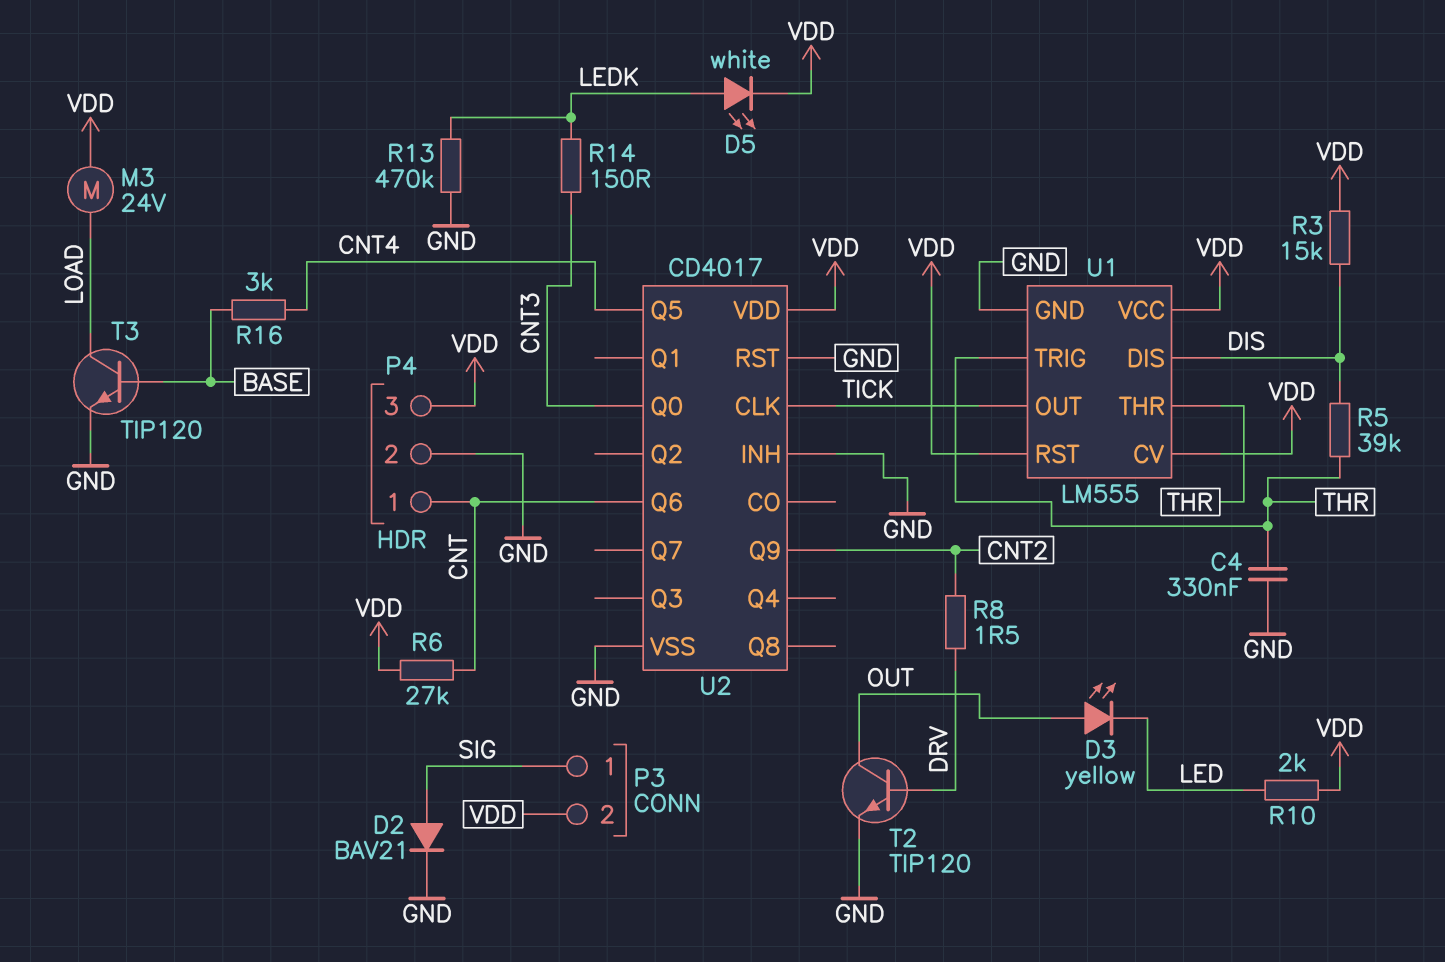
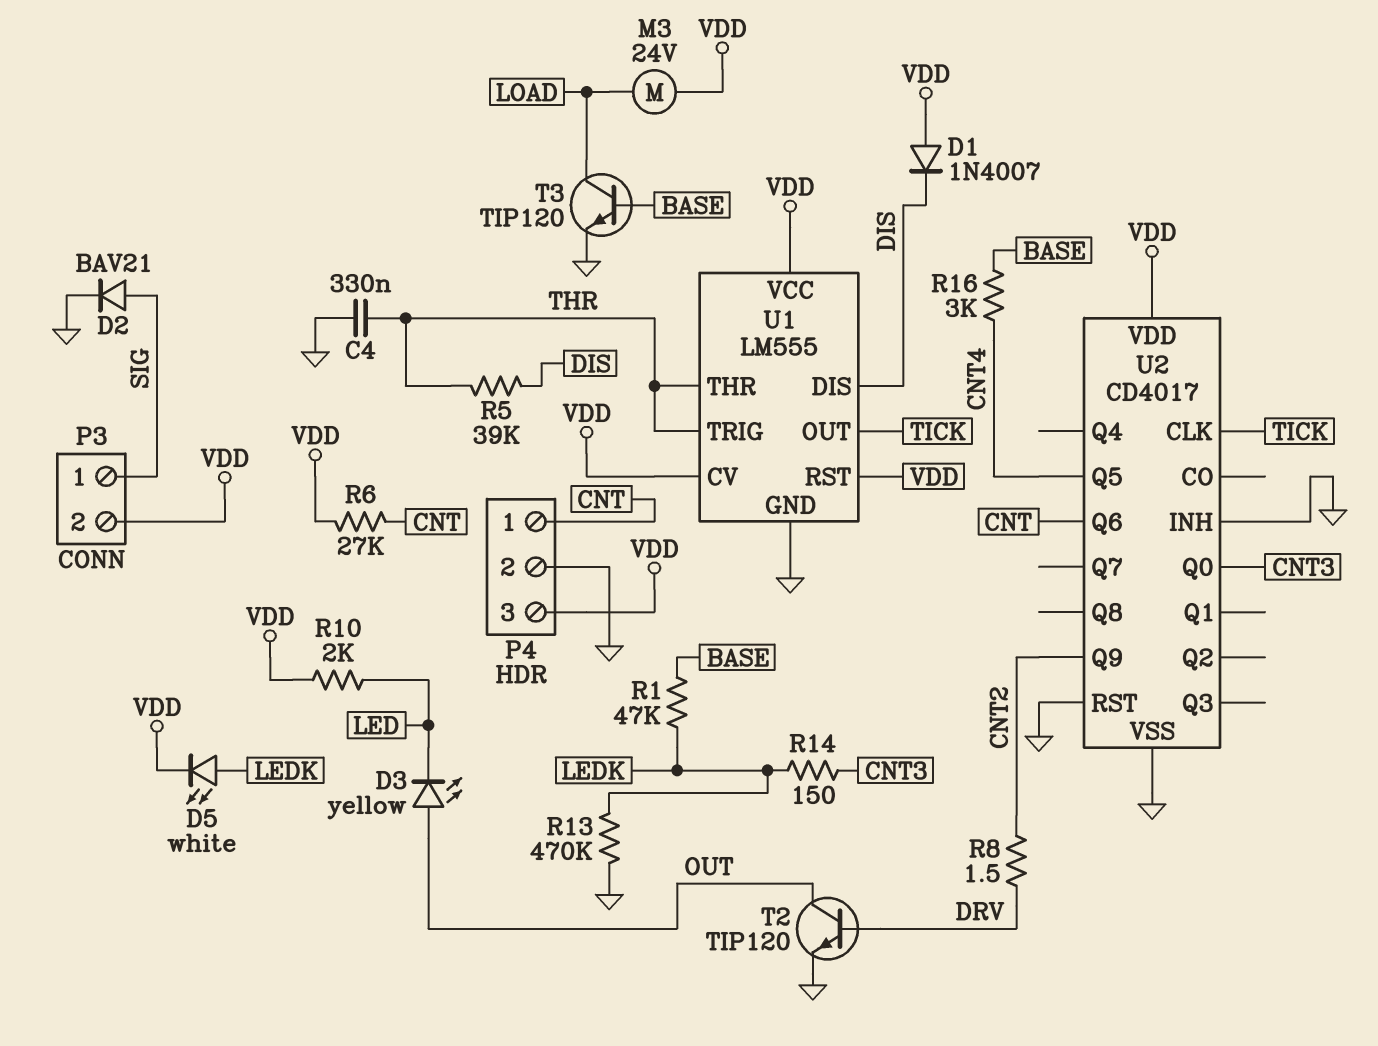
D1: none -> diode 1N4007 (A VDD, K DIS)
R1: none -> 47k (BASE, LEDK)
R3: 15k (DIS, VDD) -> none

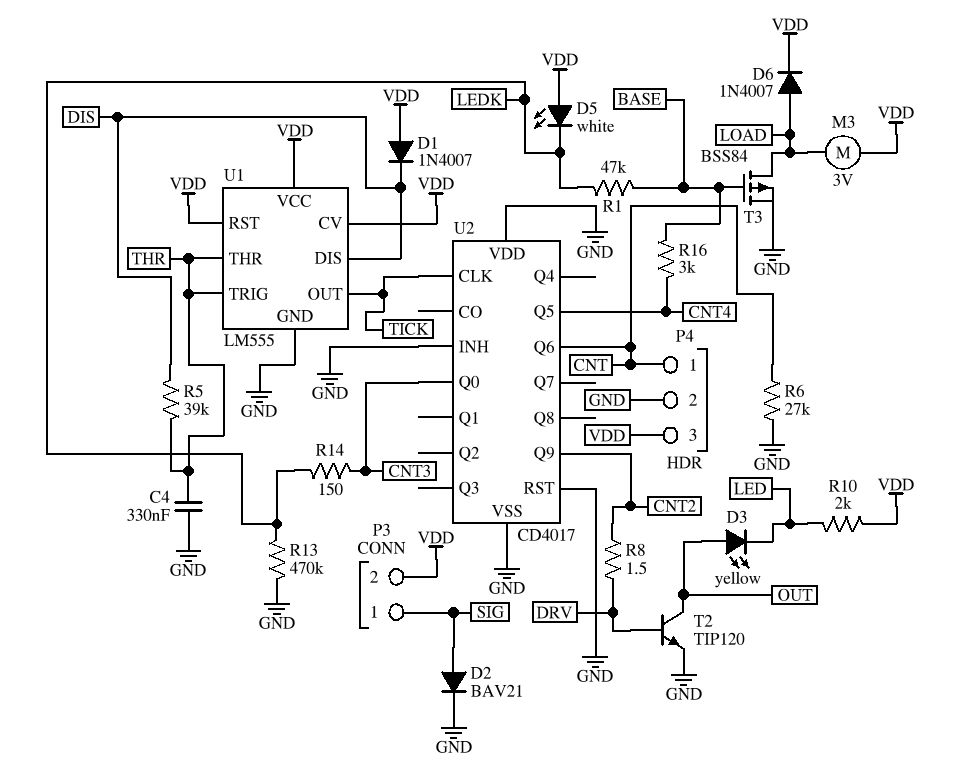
D5: LED white (A LEDK, K VDD) -> LED white (A VDD, K LEDK)
D6: none -> diode 1N4007 (A LOAD, K VDD)
M3: motor 24V (LOAD, VDD) -> motor 3V (LOAD, VDD)
R6: 27k (CNT, VDD) -> 27k (CNT, GND)
T3: NPN TIP120 (B BASE, C LOAD, E GND) -> PMOS BSS84 (G BASE, D LOAD, S GND)
U2 pin VDD: VDD -> GND

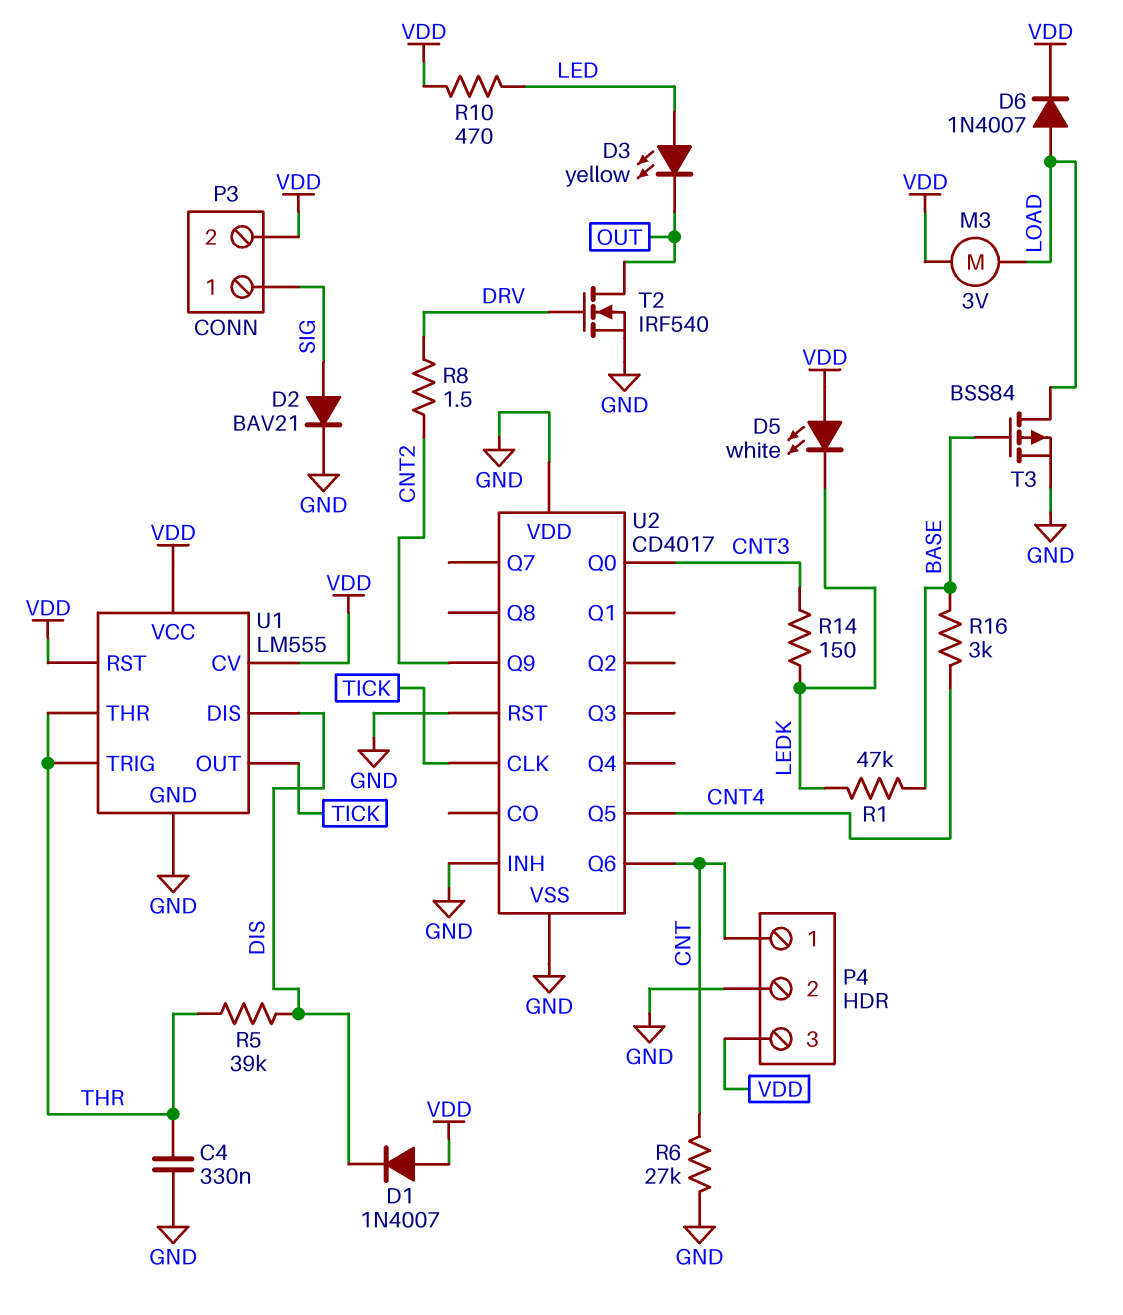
D3: LED yellow (A OUT, K LED) -> LED yellow (A LED, K OUT)
R10: 2k (LED, VDD) -> 470 (LED, VDD)
R13: 470k (GND, LEDK) -> none
T2: NPN TIP120 (B DRV, C OUT, E GND) -> NMOS IRF540 (G DRV, D OUT, S GND)

